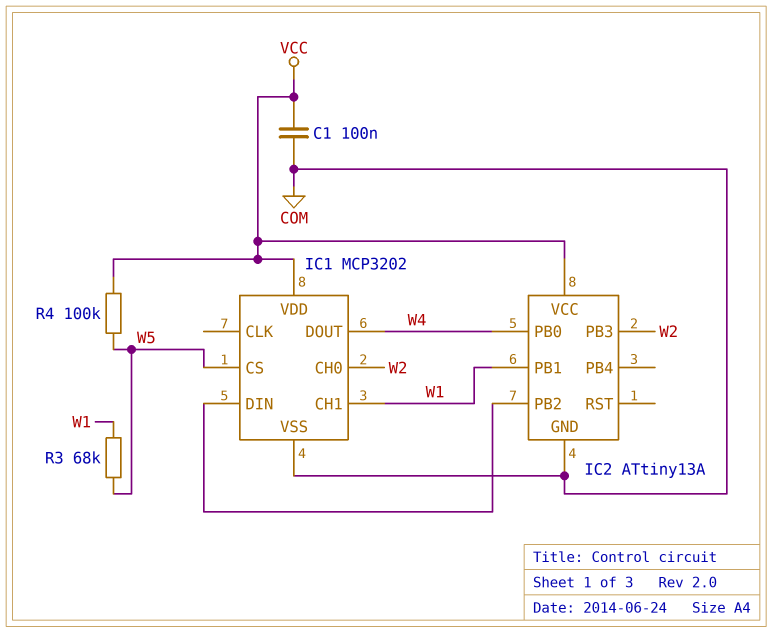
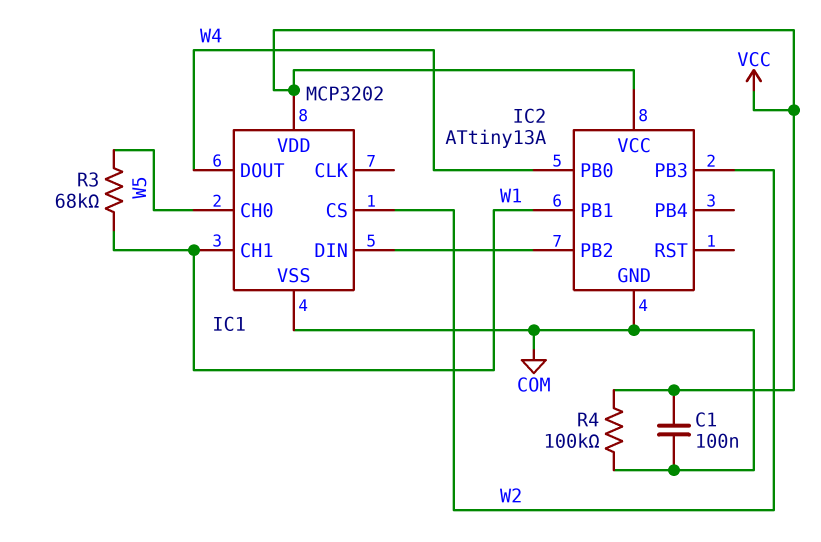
IC1 pin CH0: W2 -> W5
IC1 pin CS: W5 -> W2
R4: 100k (VCC, W5) -> 100k (COM, VCC)

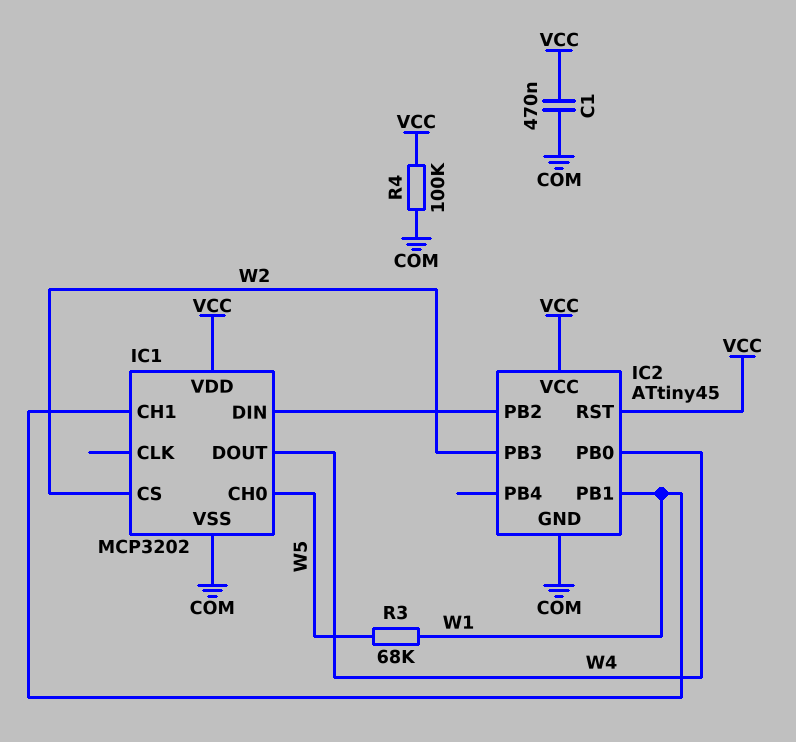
C1: 100nF (COM, VCC) -> 470nF (COM, VCC)
IC2: ATtiny13A -> ATtiny45
IC2 pin RST: none -> VCC

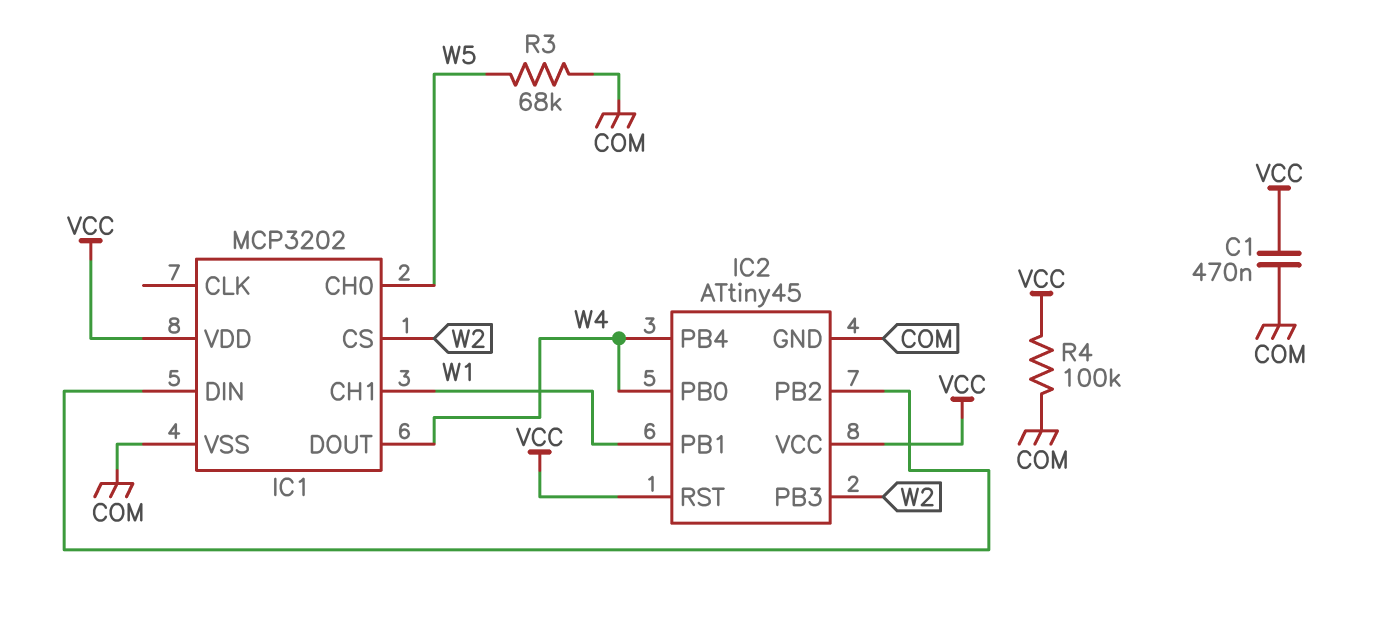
IC2 pin PB4: none -> W4
R3: 68k (W1, W5) -> 68k (COM, W5)

